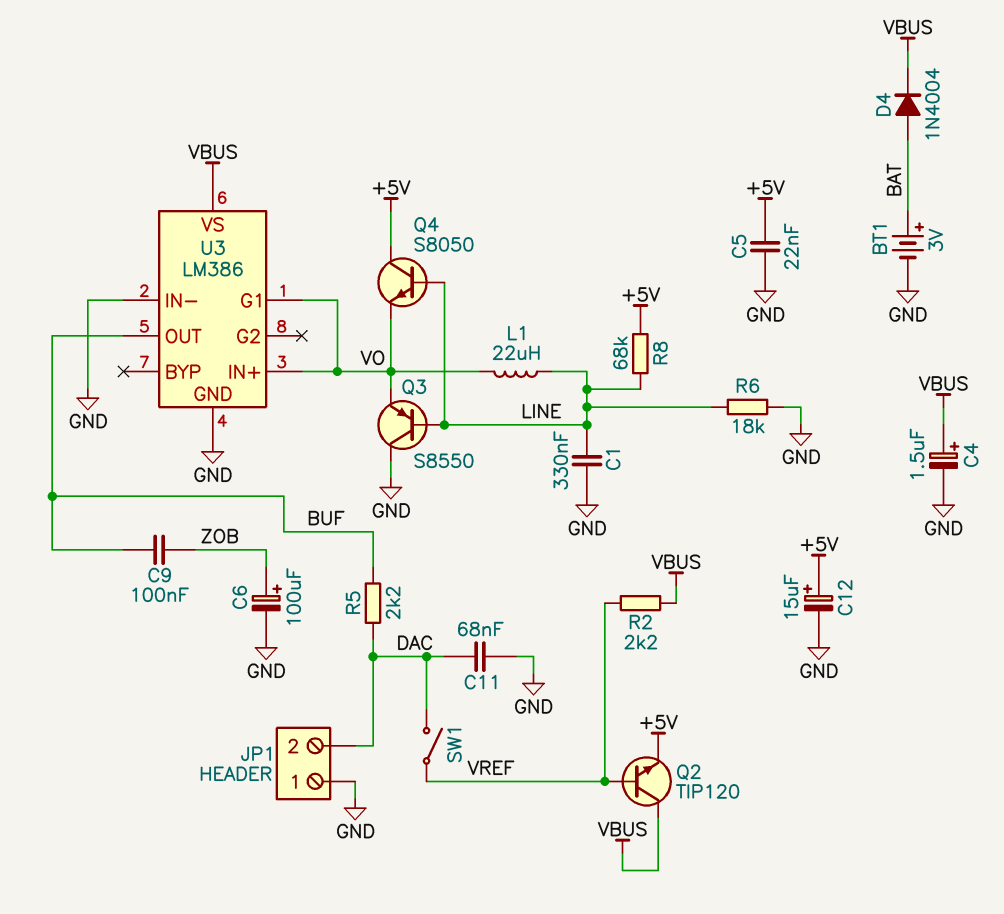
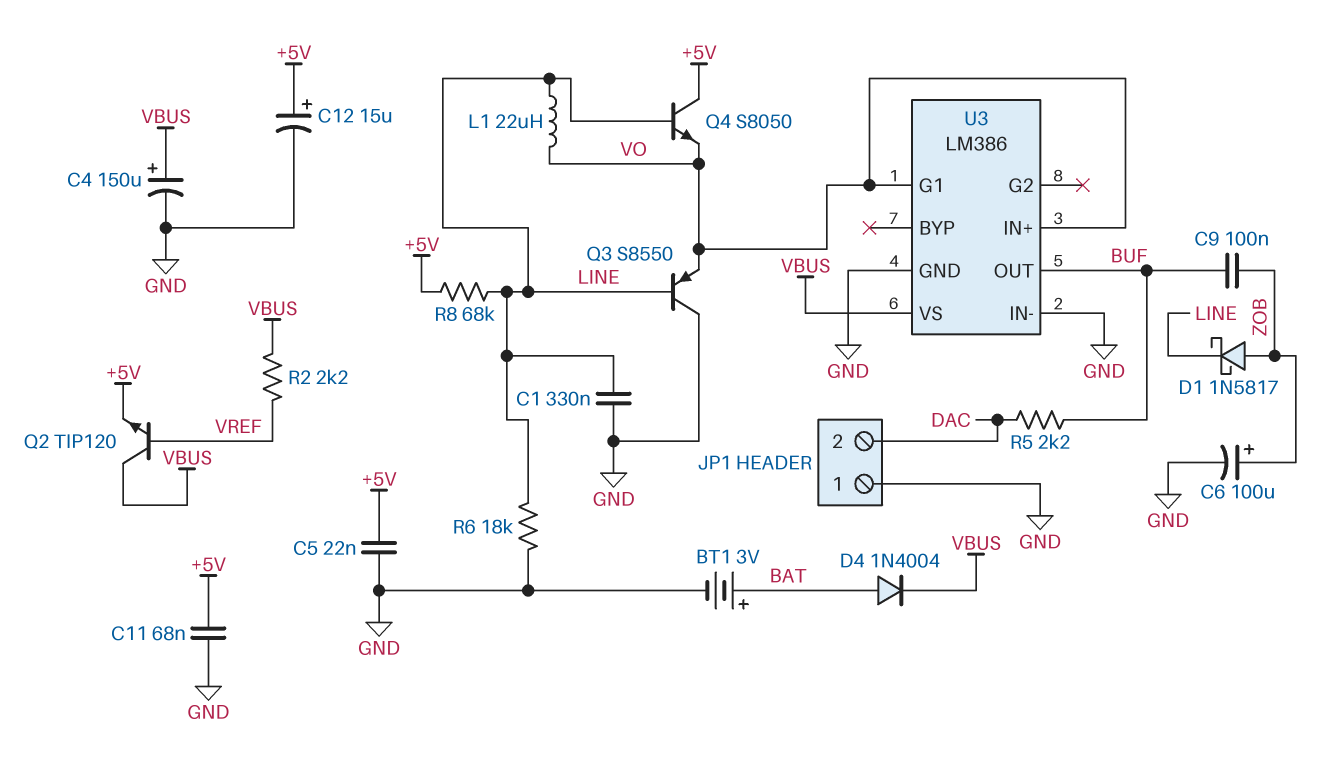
C4: 1.5uF (plus VBUS, minus GND) -> 150uF (plus VBUS, minus GND)
C11: 68nF (DAC, GND) -> 68nF (+5V, GND)
D1: none -> schottky 1N5817 (A ZOB, K LINE)
SW1: switch (DAC, VREF) -> none

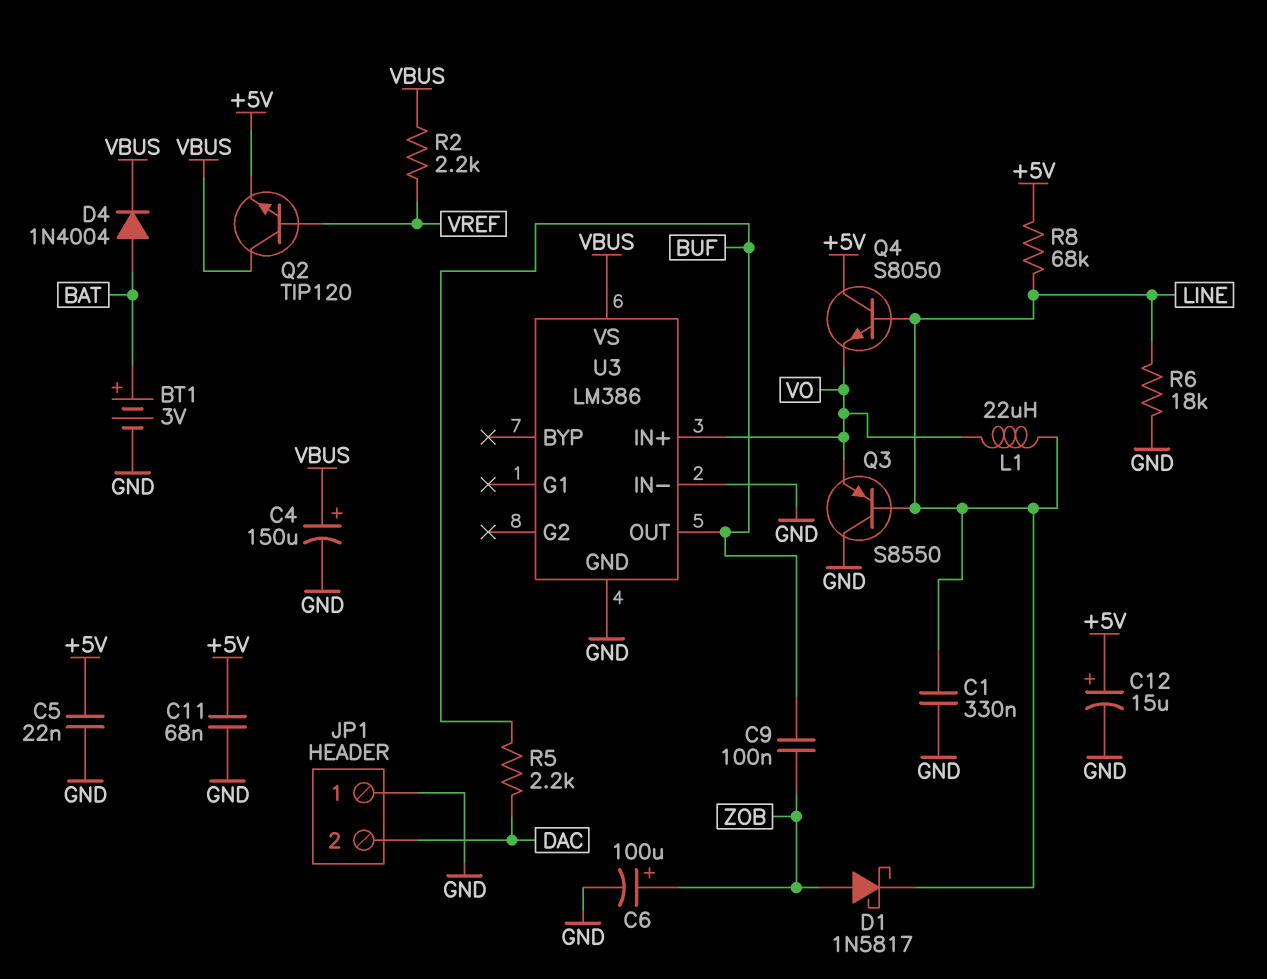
U3 pin G1: VO -> none

